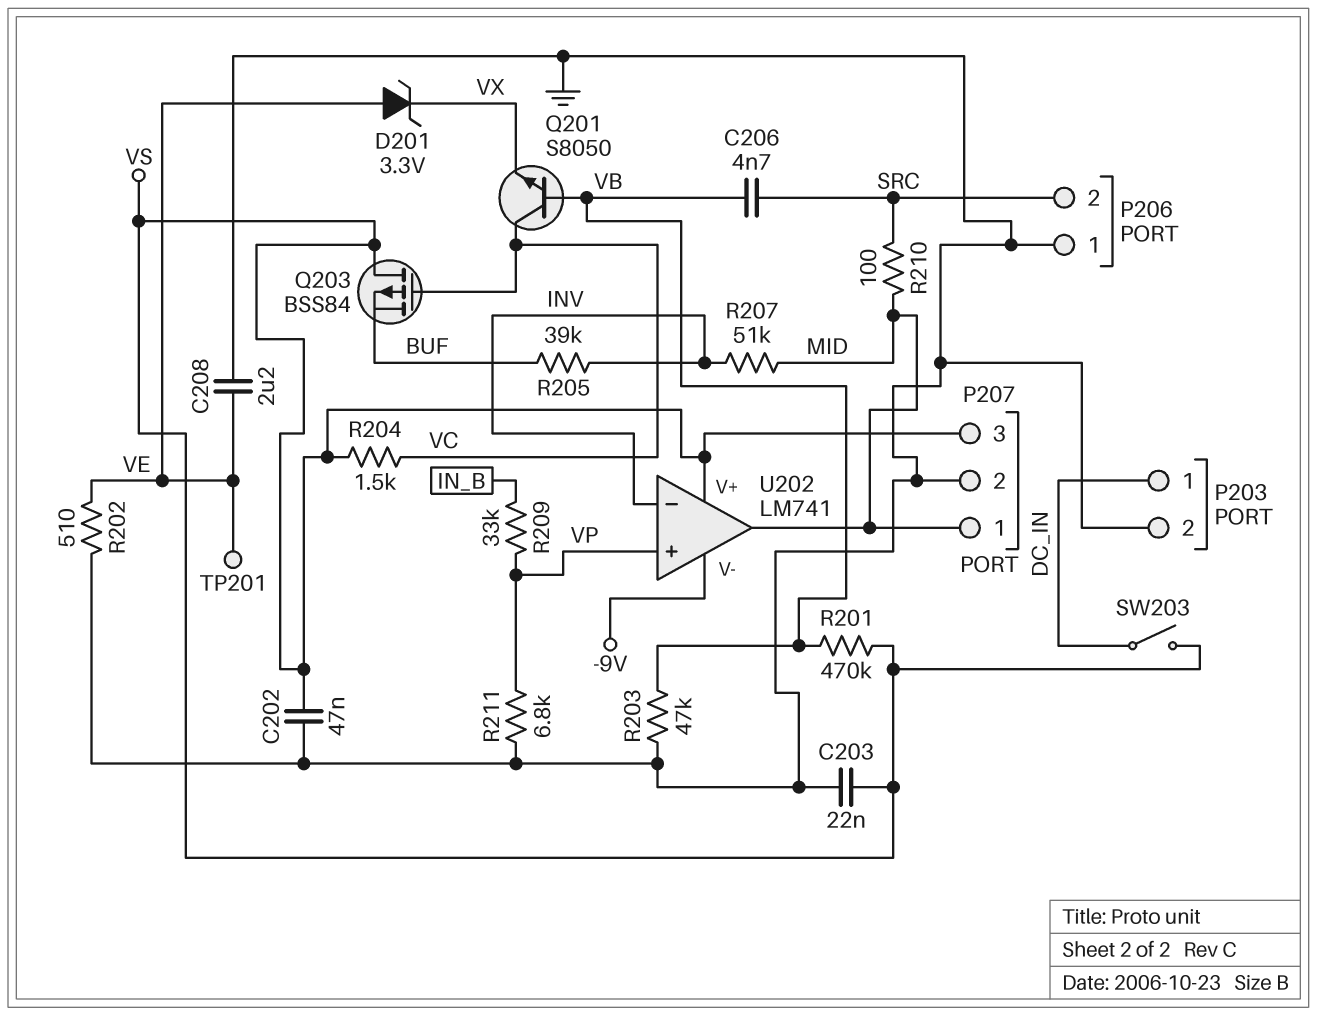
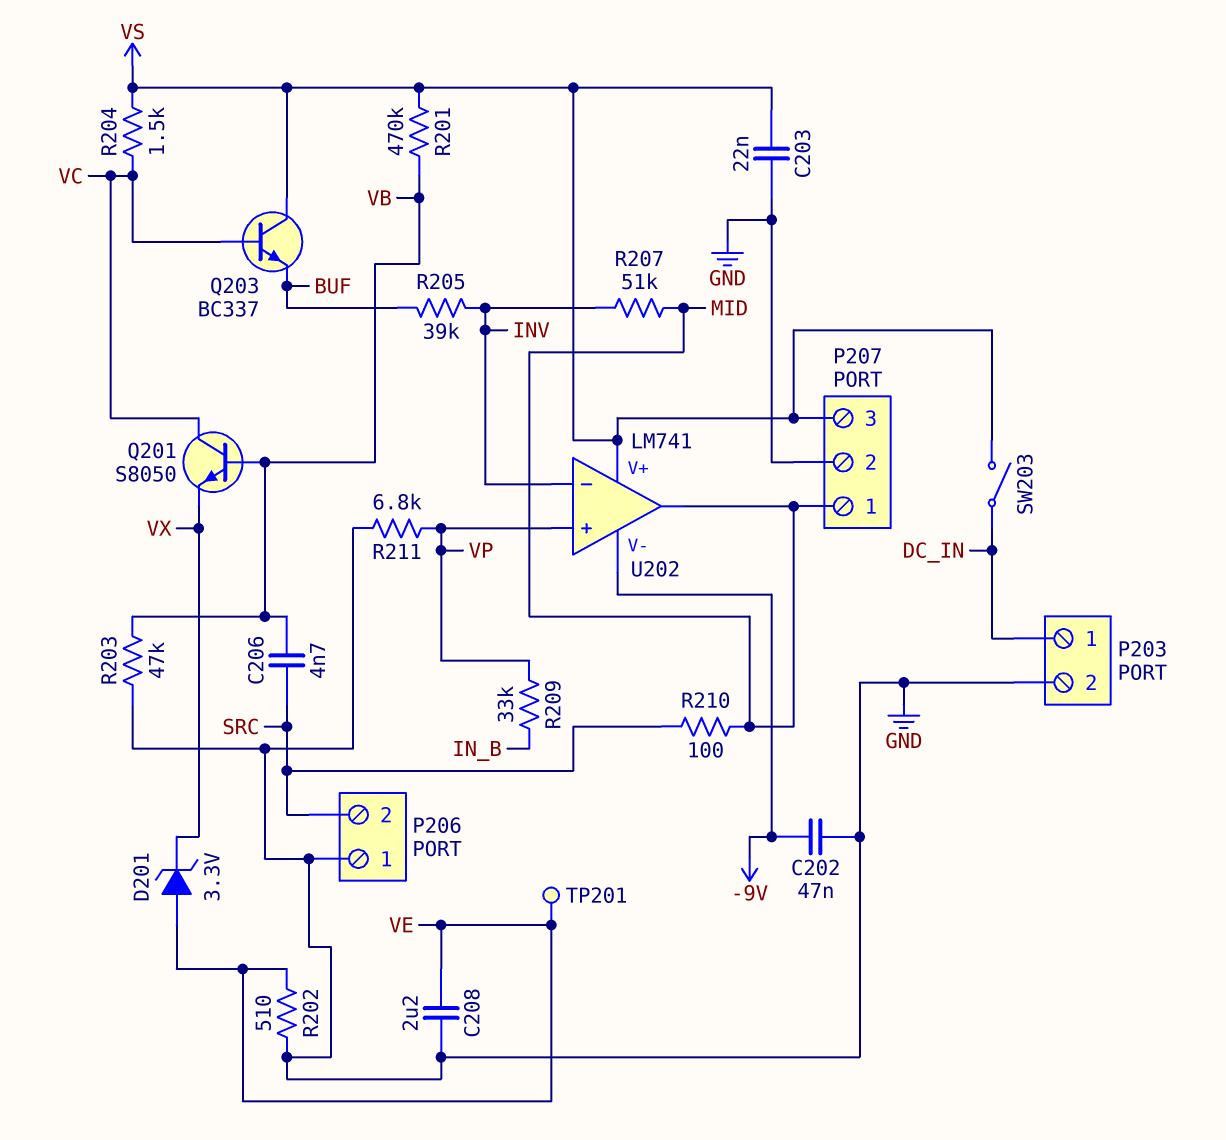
C202: 47nF (GND, VS) -> 47nF (-9V, GND)
Q203: PMOS BSS84 (G VC, D VS, S BUF) -> NPN BC337 (B VC, C VS, E BUF)

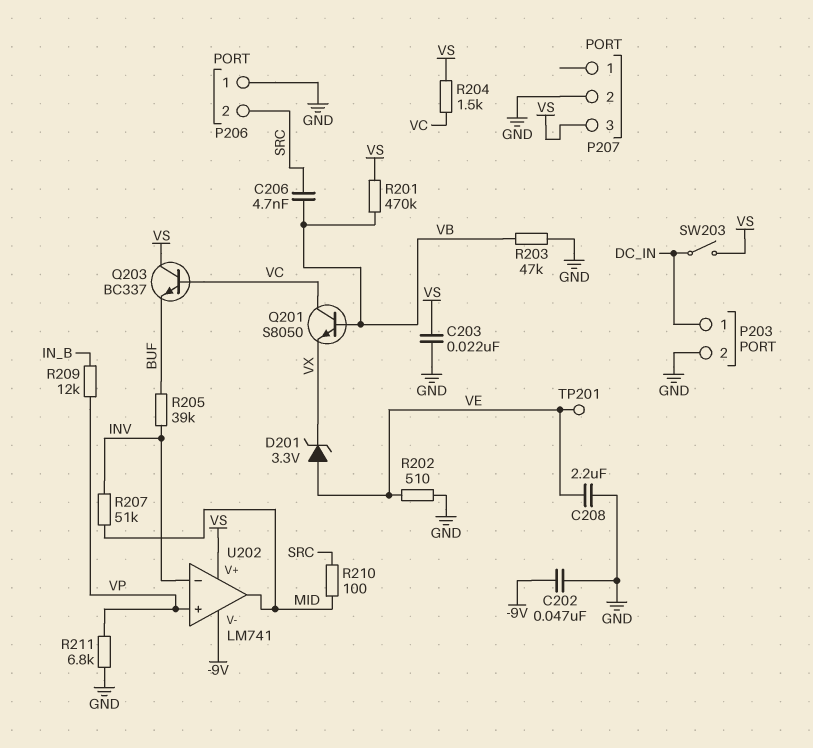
P207 pin 1: MID -> none
R209: 33k (IN_B, VP) -> 12k (IN_B, VP)

